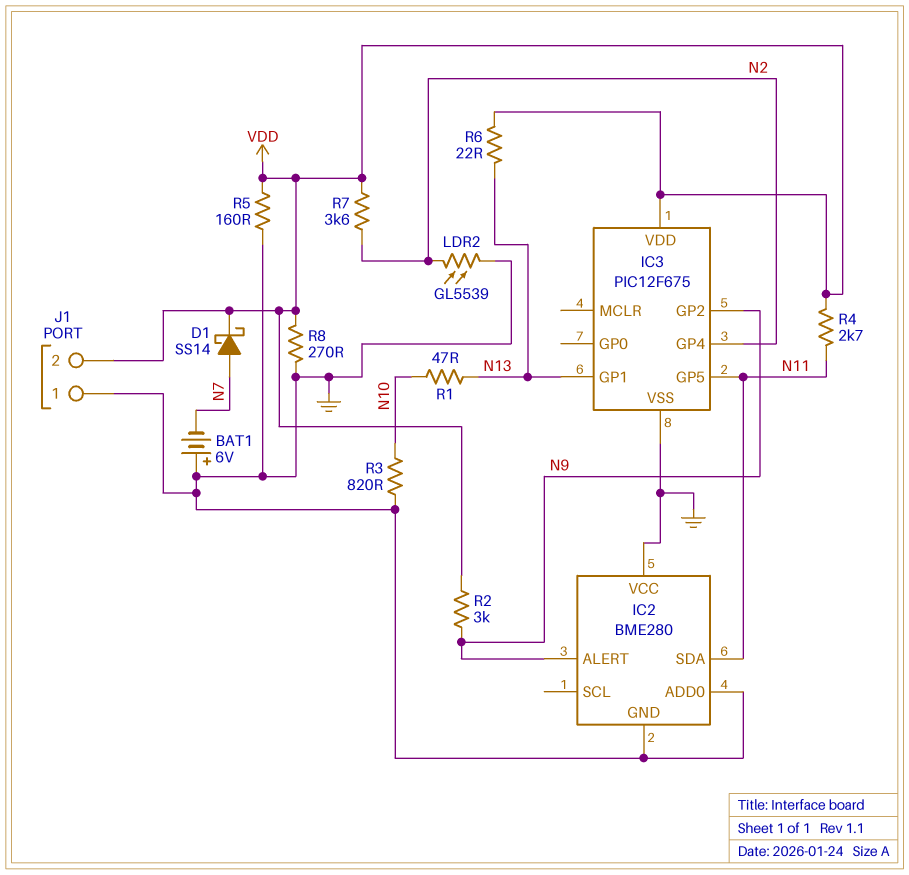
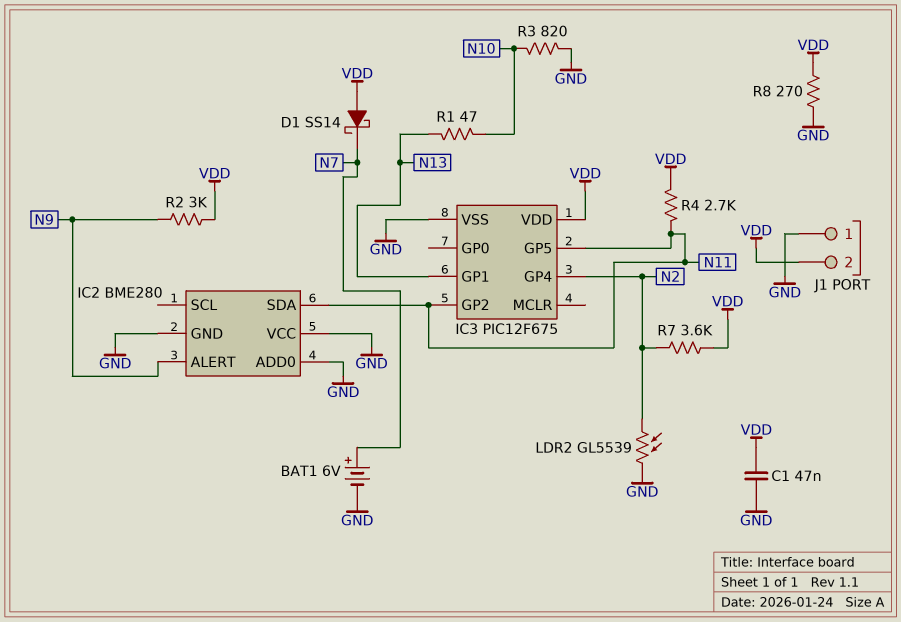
BAT1: 6V (plus GND, minus N7) -> 6V (plus N7, minus GND)
C1: none -> 47nF (GND, VDD)
D1: schottky SS14 (A N7, K VDD) -> schottky SS14 (A VDD, K N7)
IC3 pin GP2: N9 -> N11
R5: 160 (GND, VDD) -> none
R6: 22 (N13, VDD) -> none

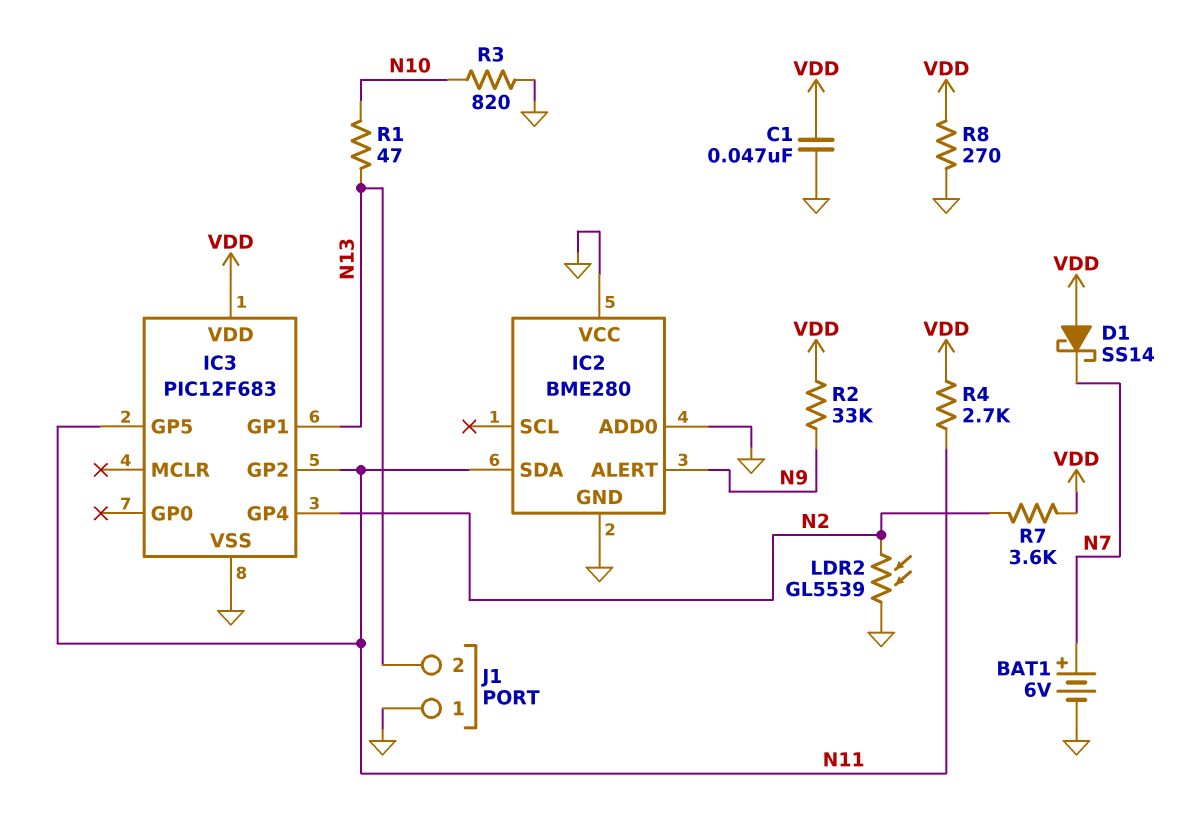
IC3: PIC12F675 -> PIC12F683
J1 pin 2: VDD -> N13
R2: 3k (N9, VDD) -> 33k (N9, VDD)

